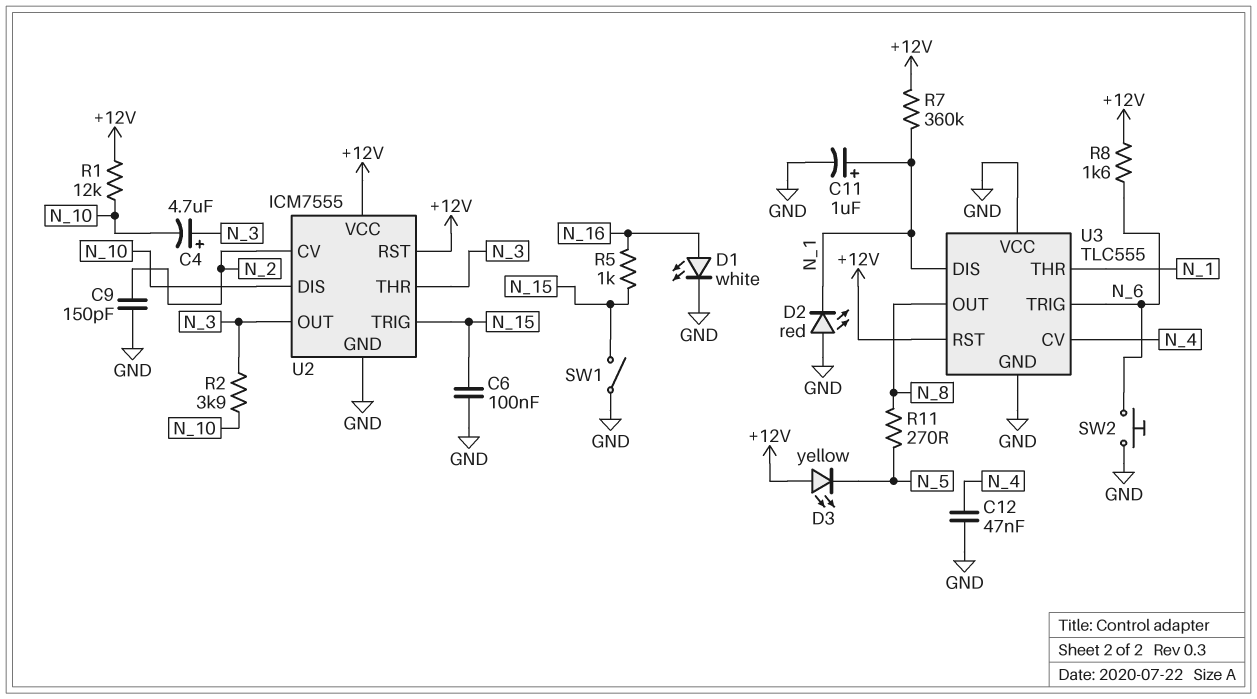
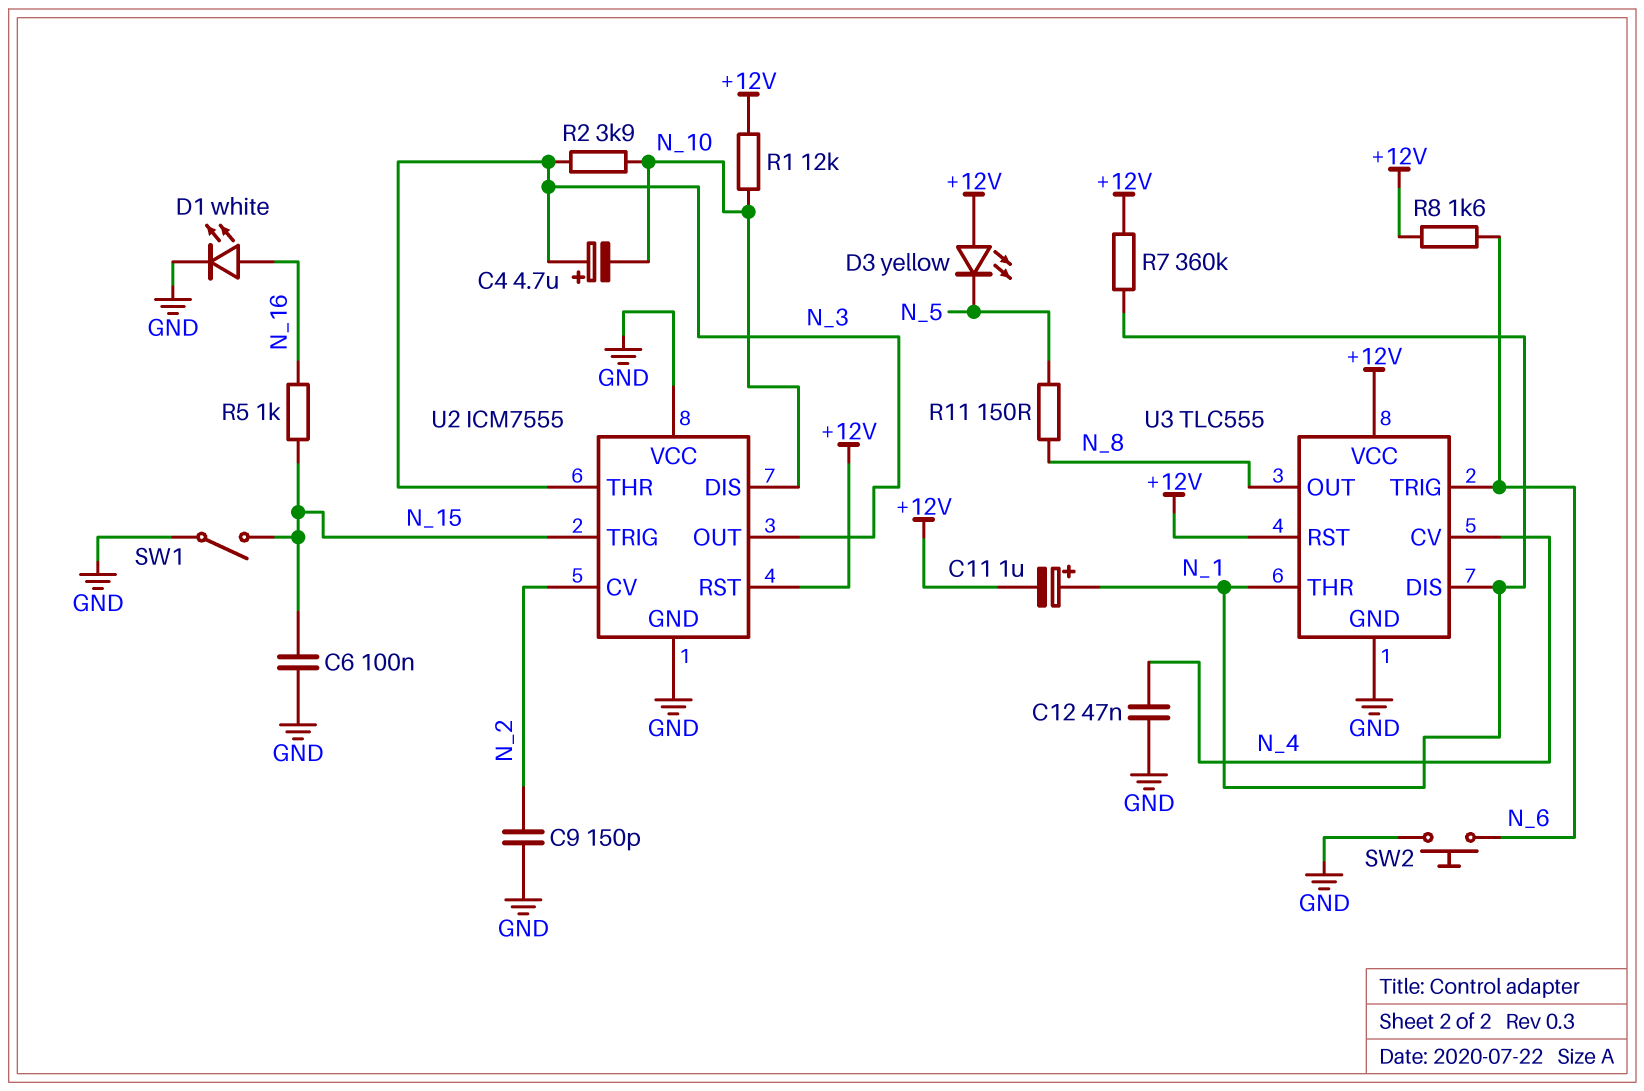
C11: 1uF (plus N_1, minus GND) -> 1uF (plus N_1, minus +12V)
D2: LED red (A GND, K N_1) -> none
R11: 270 (N_5, N_8) -> 150 (N_5, N_8)
U2 pin VCC: +12V -> GND
U3 pin VCC: GND -> +12V

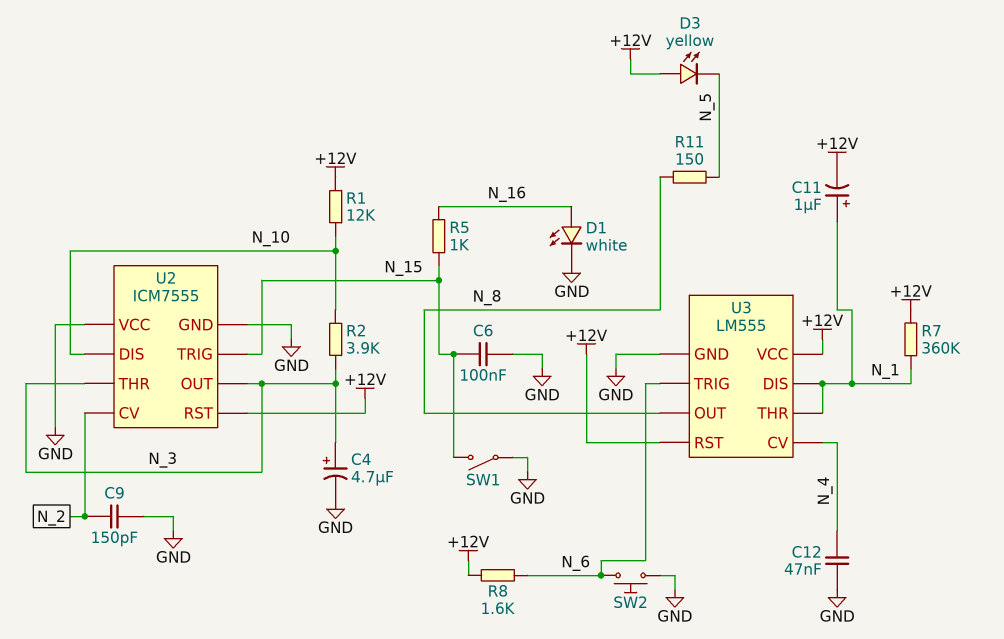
C4: 4.7uF (plus N_3, minus N_10) -> 4.7uF (plus N_3, minus GND)
U3: TLC555 -> LM555

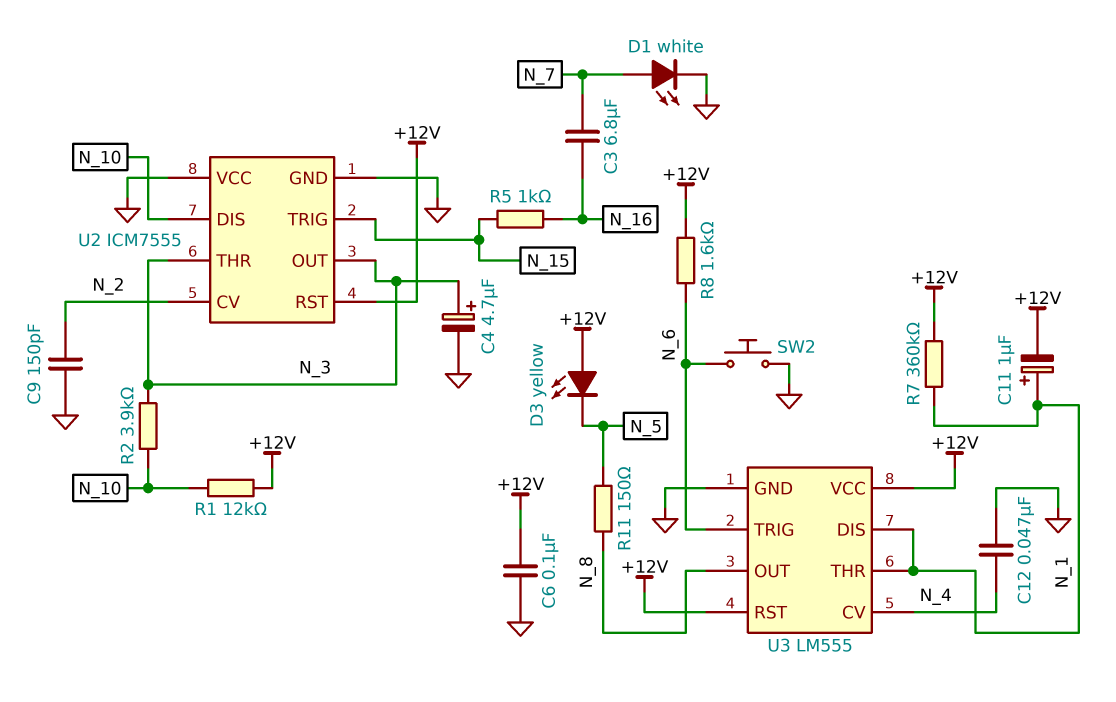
C3: none -> 6.8uF (N_7, N_16)
C6: 100nF (GND, N_15) -> 100nF (+12V, GND)
D1: LED white (A N_16, K GND) -> LED white (A N_7, K GND)
SW1: switch (GND, N_15) -> none

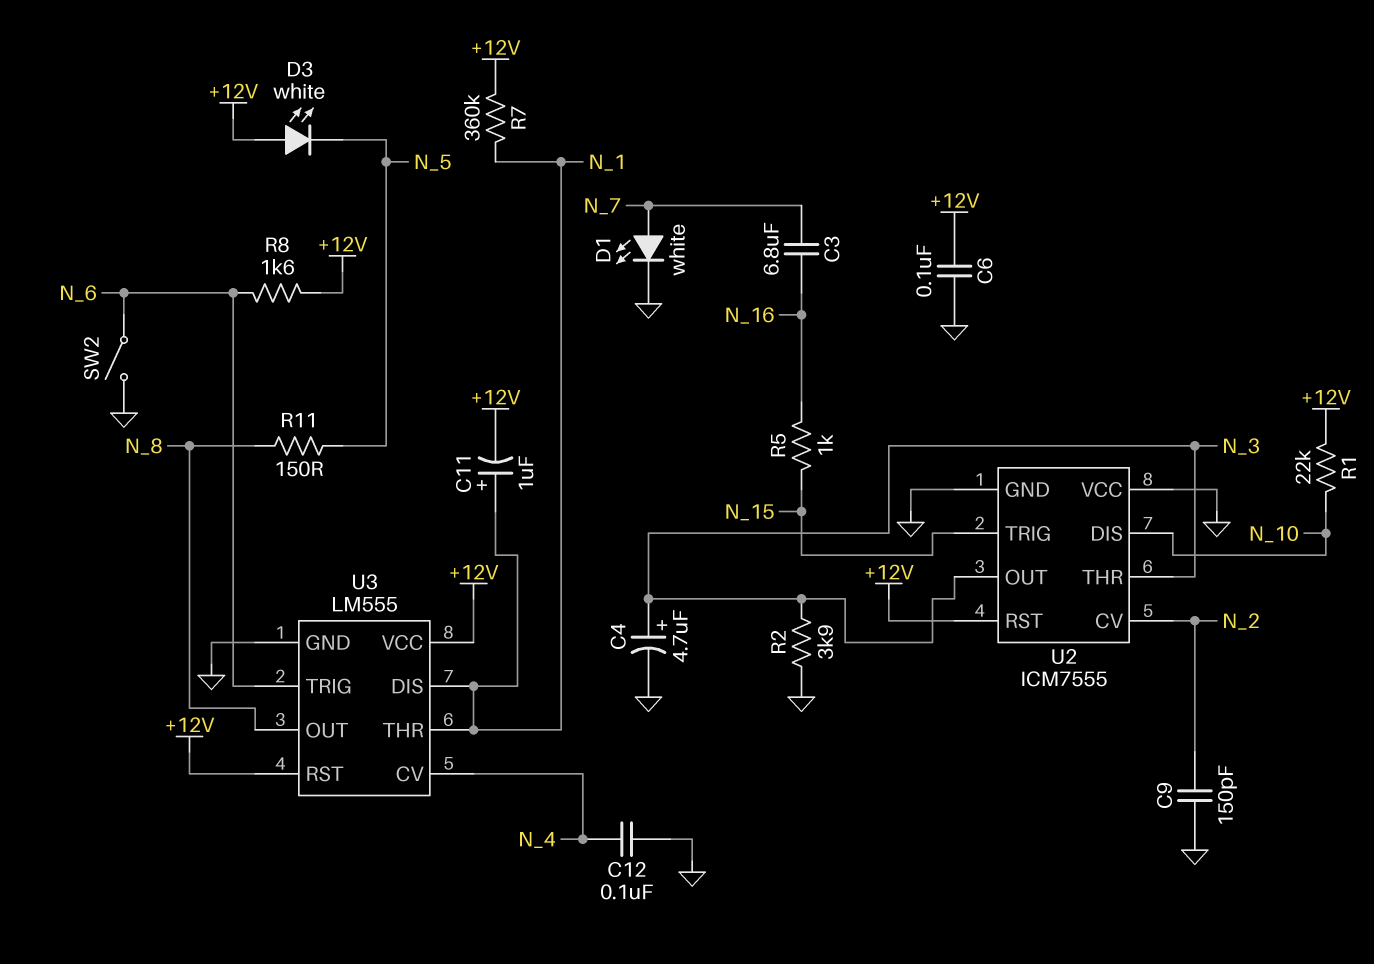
C12: 47nF (GND, N_4) -> 100nF (GND, N_4)
D3: LED yellow (A +12V, K N_5) -> LED white (A +12V, K N_5)
R1: 12k (+12V, N_10) -> 22k (+12V, N_10)
R2: 3.9k (N_3, N_10) -> 3.9k (GND, N_3)
SW2: button (GND, N_6) -> switch (GND, N_6)

